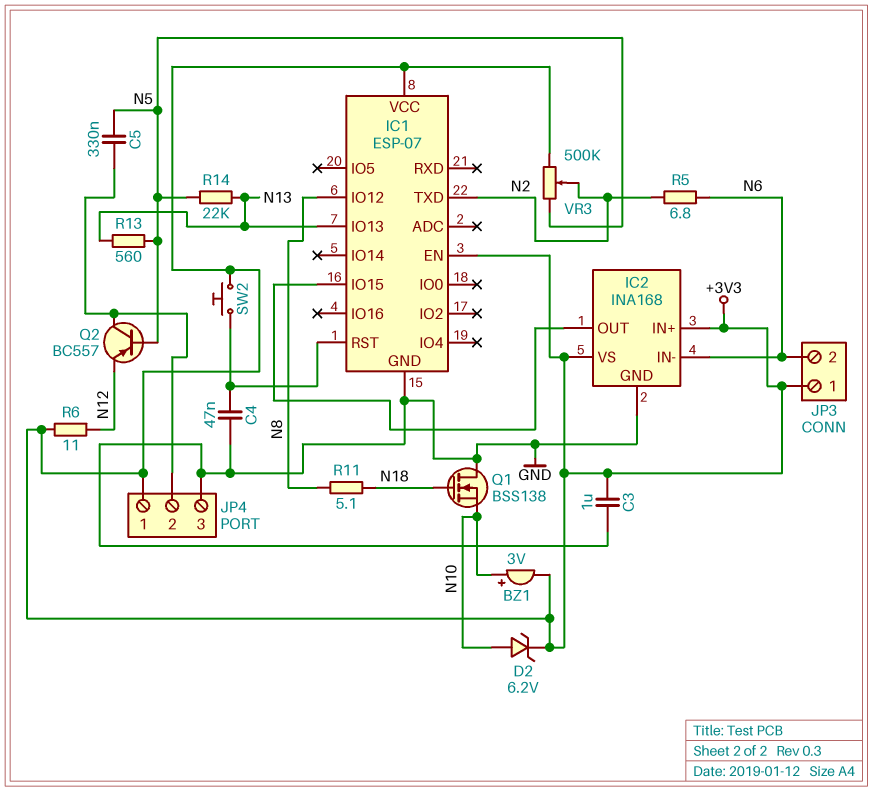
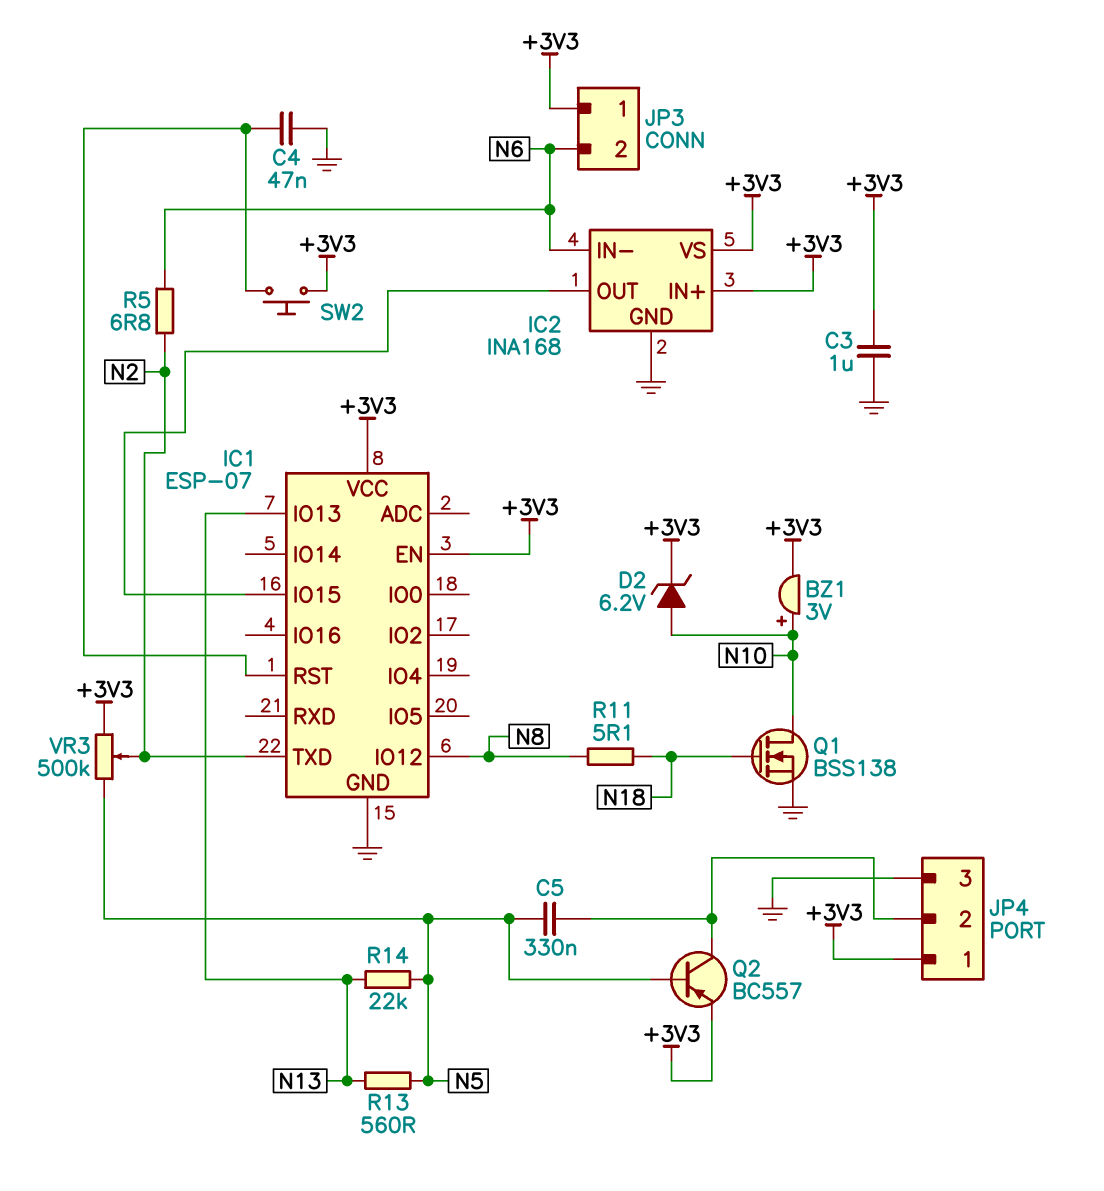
Q1: NMOS BSS138 (G N18, D GND, S N10) -> NMOS BSS138 (G N18, D N10, S GND)
Q2: PNP BC557 (B N5, C JP4/2, E N12) -> PNP BC557 (B N5, C JP4/2, E +3V3)
R6: 11 (+3V3, N12) -> none

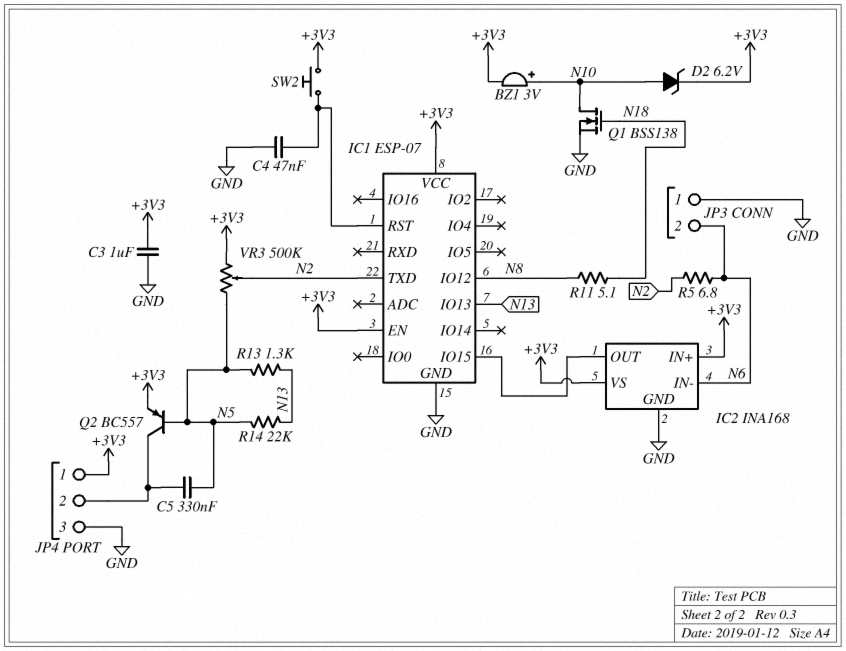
JP3 pin 1: +3V3 -> GND
R13: 560 (N5, N13) -> 1.3k (N5, N13)

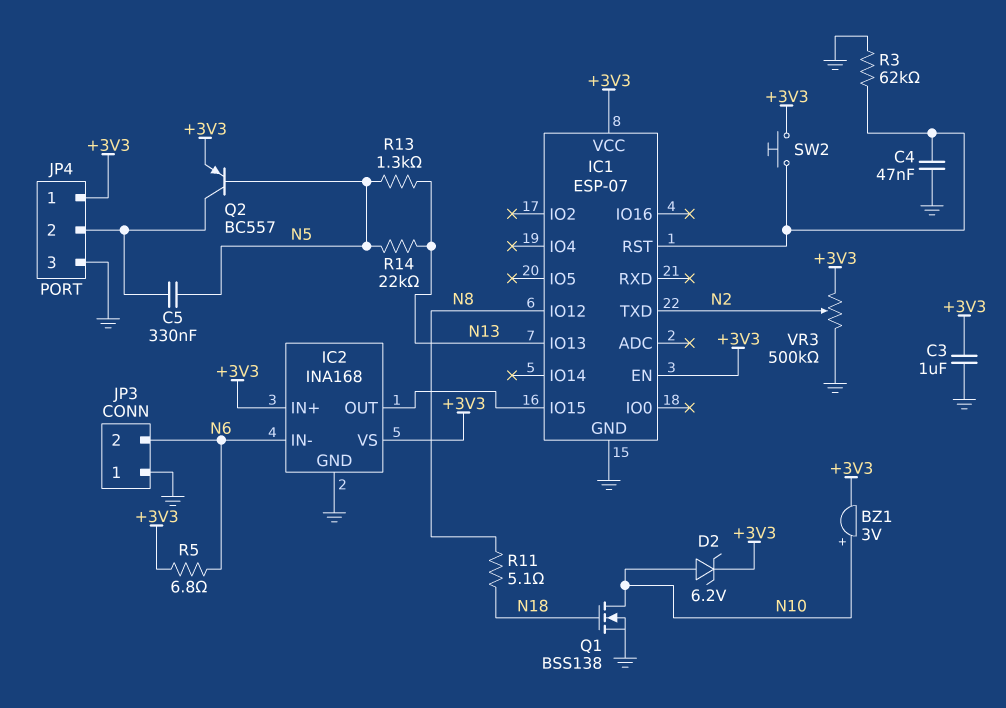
R3: none -> 62k (GND, IC1/RST)
R5: 6.8 (N2, N6) -> 6.8 (+3V3, N6)
VR3: 500k (+3V3, N5, wiper N2) -> 500k (+3V3, GND, wiper N2)

